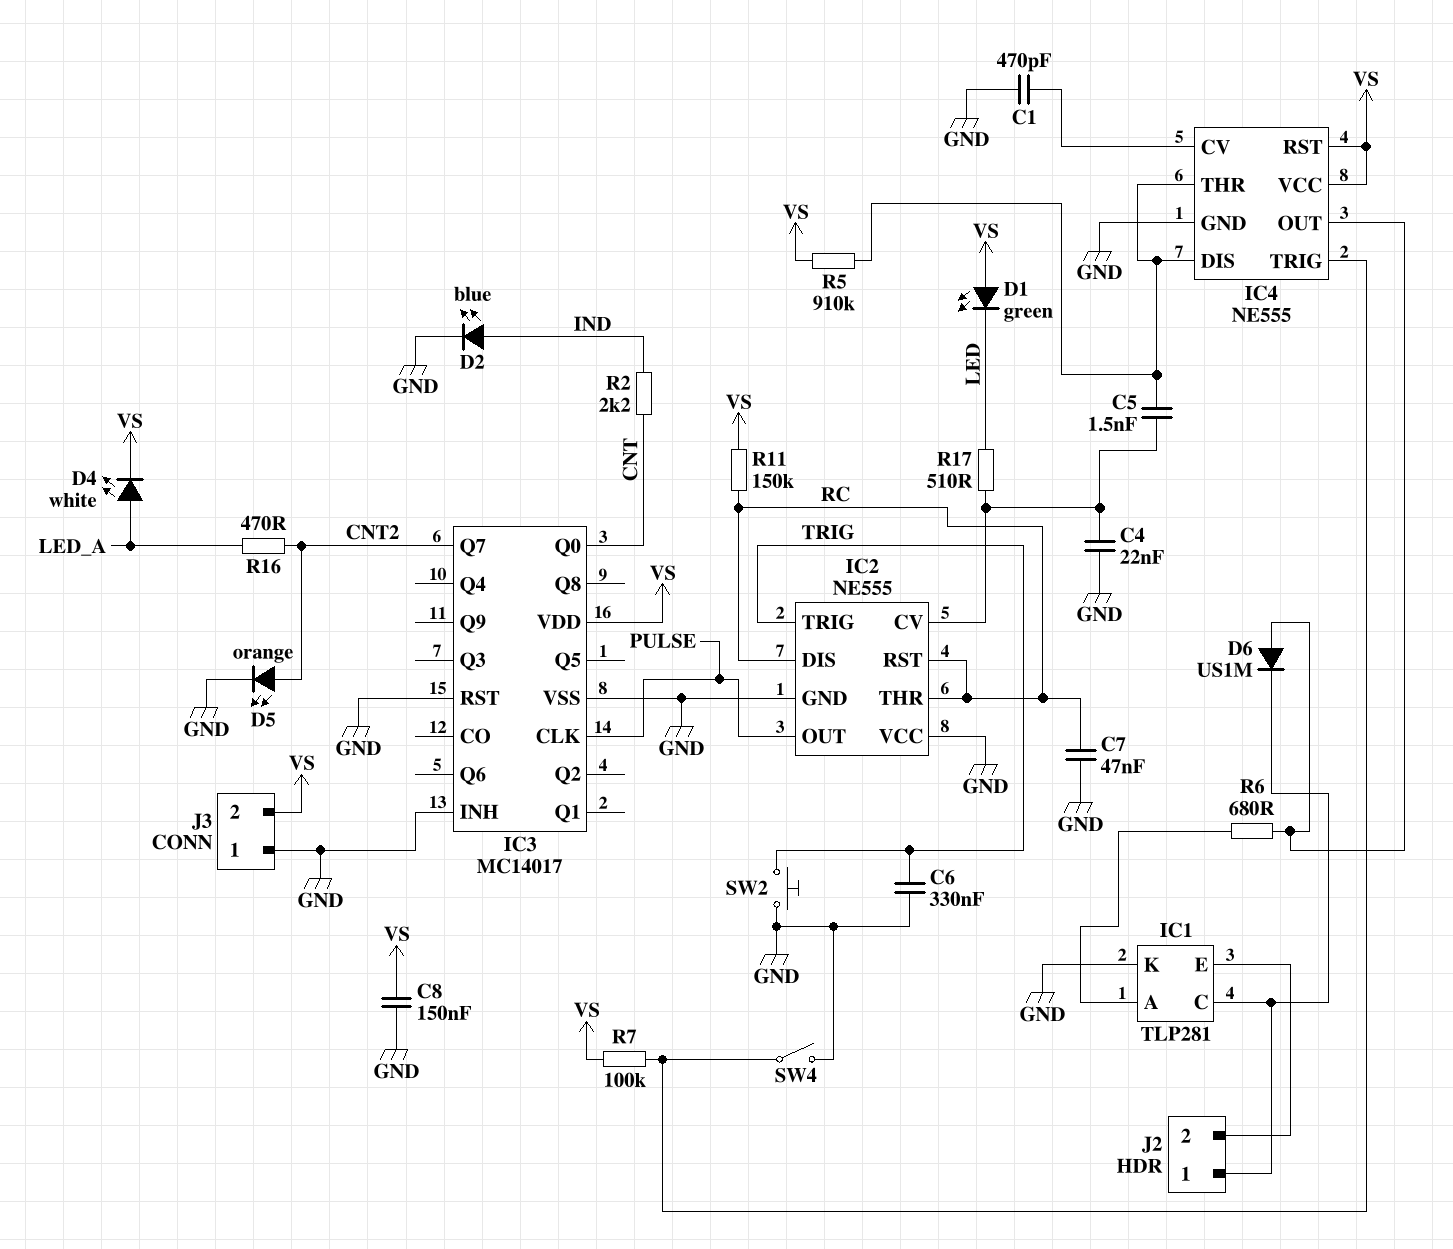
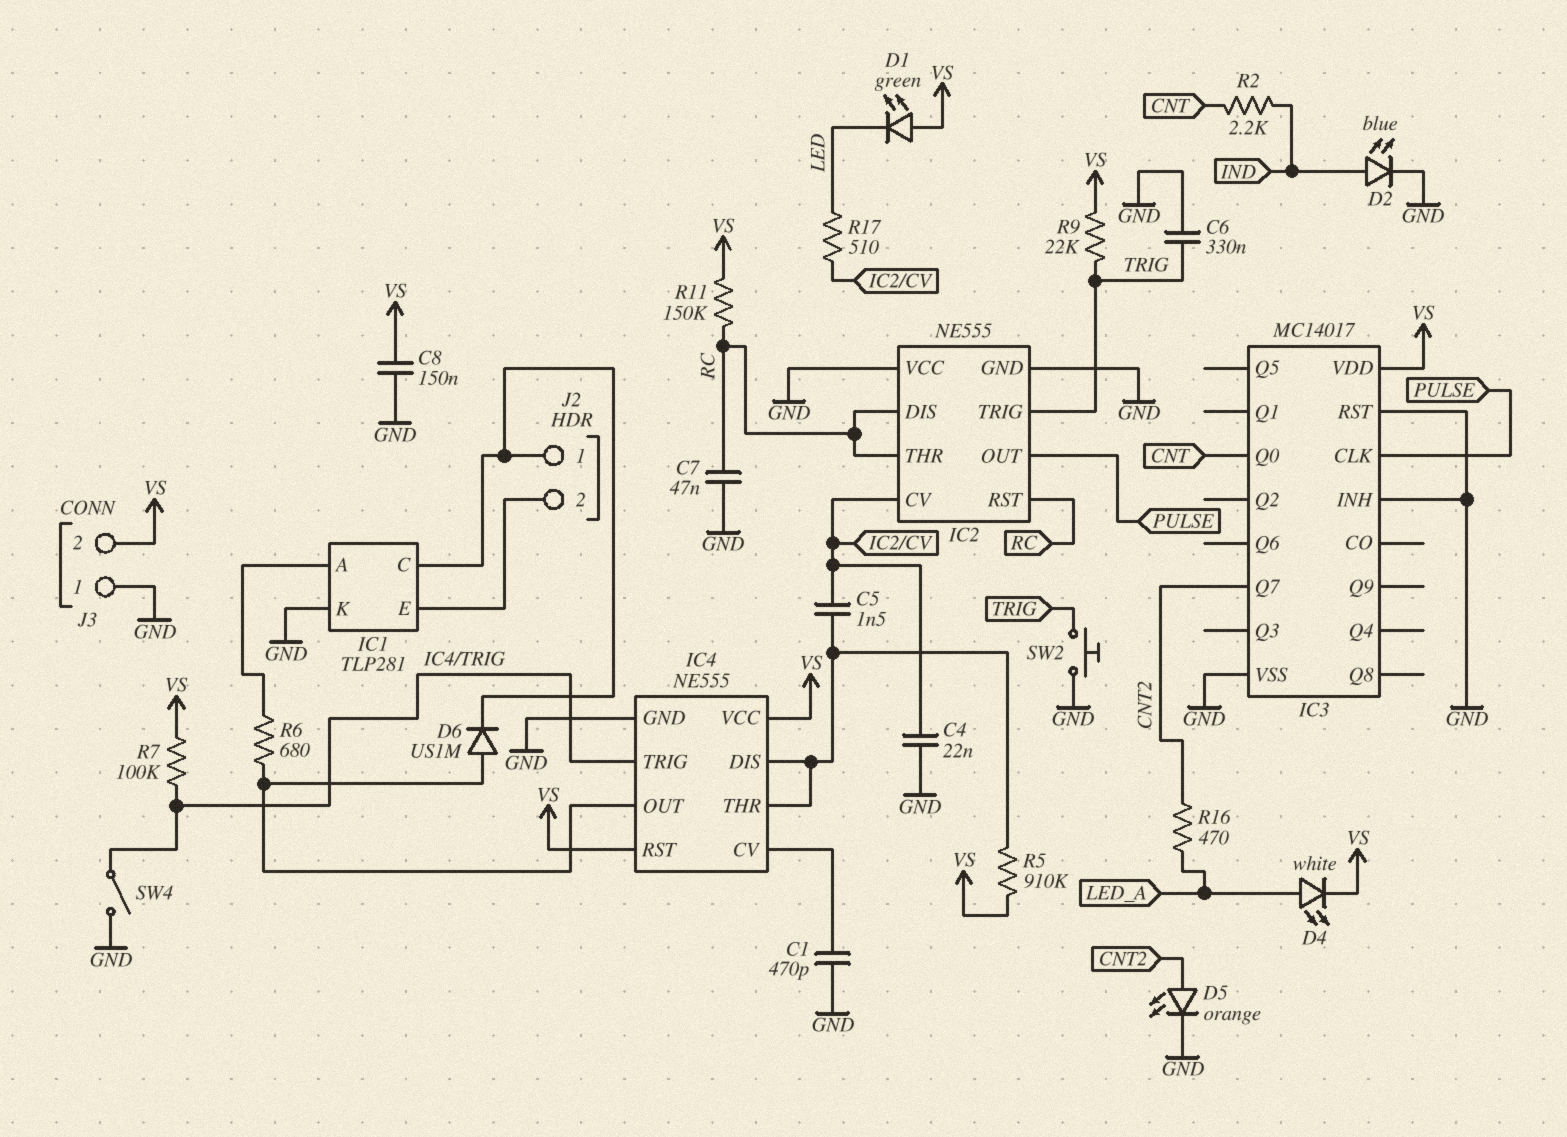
R9: none -> 22k (TRIG, VS)

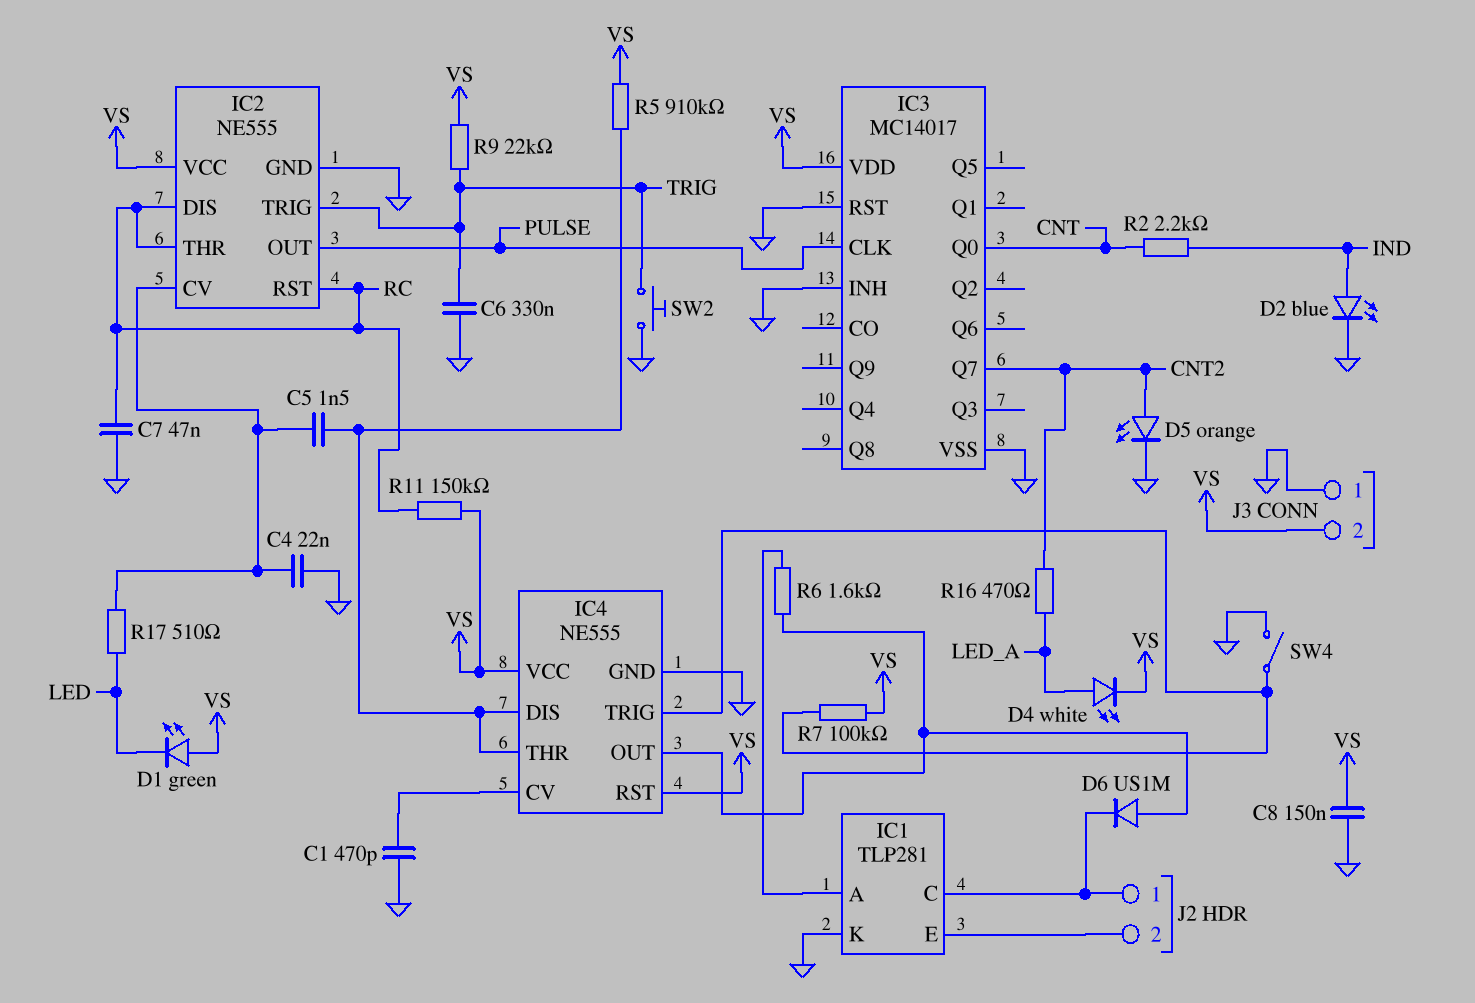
IC2 pin VCC: GND -> VS
R6: 680 (IC1/A, IC4/OUT) -> 1.6k (IC1/A, IC4/OUT)

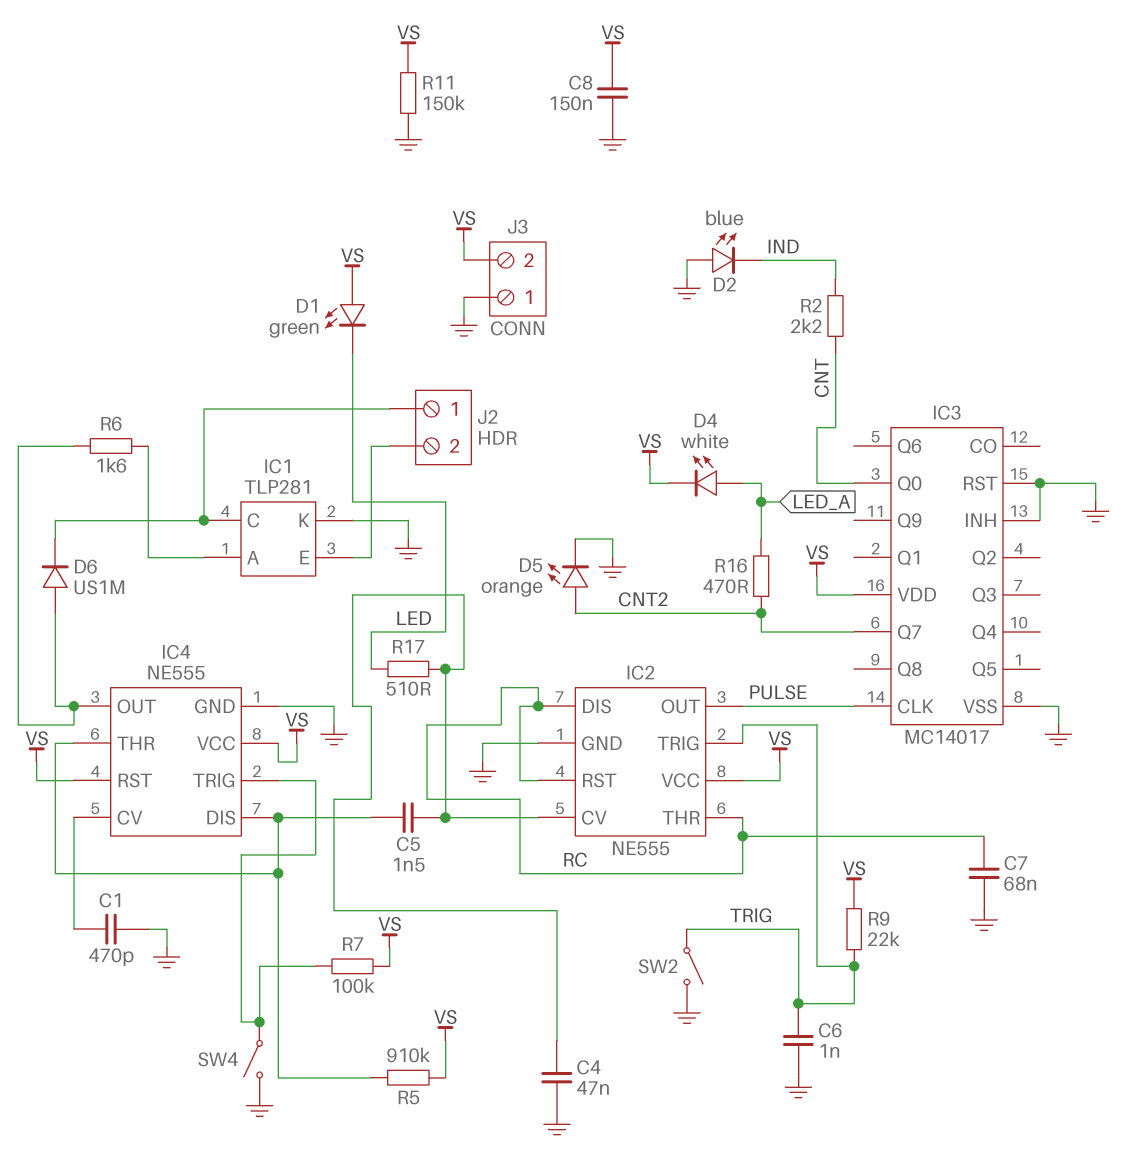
C4: 22nF (GND, IC2/CV) -> 47nF (GND, IC2/CV)
C6: 330nF (GND, TRIG) -> 1nF (GND, TRIG)
C7: 47nF (GND, RC) -> 68nF (GND, RC)
D2: LED blue (A IND, K GND) -> LED blue (A GND, K IND)
R11: 150k (RC, VS) -> 150k (GND, VS)
SW2: button (GND, TRIG) -> switch (GND, TRIG)

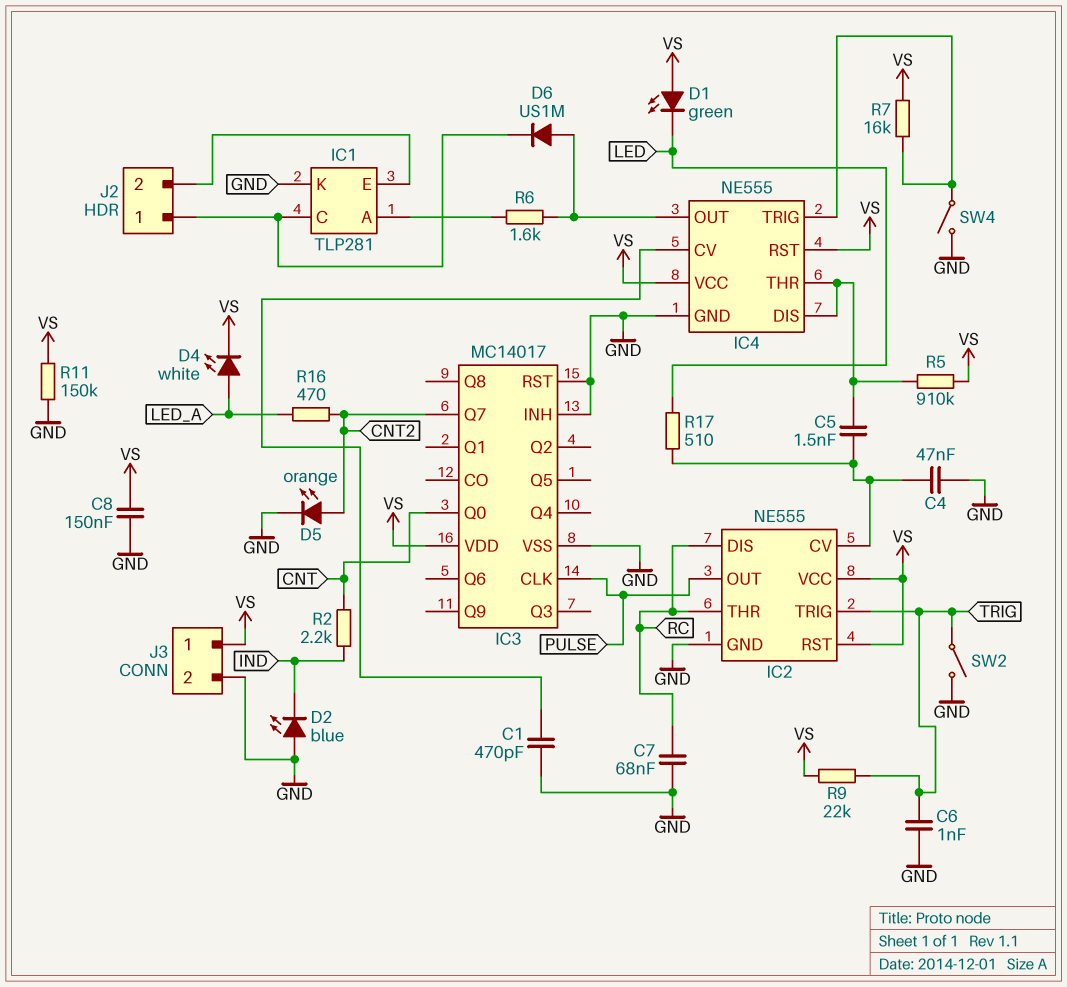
IC2 pin RST: RC -> VS
J3 pin 1: GND -> VS
J3 pin 2: VS -> GND
R7: 100k (IC4/TRIG, VS) -> 16k (IC4/TRIG, VS)

